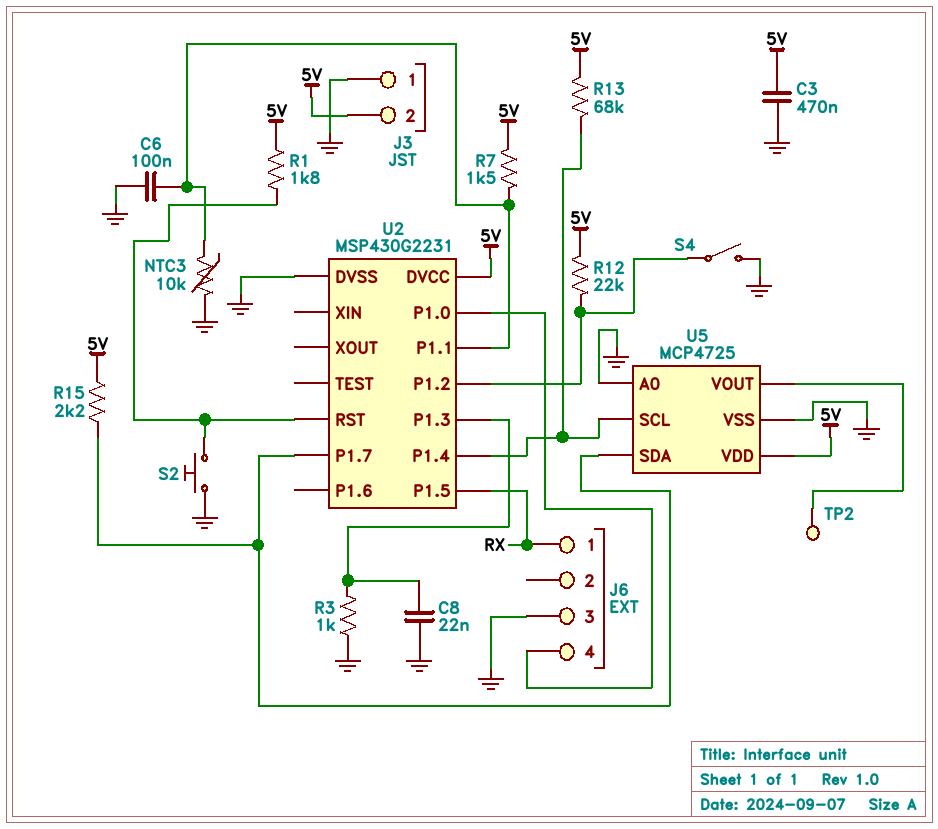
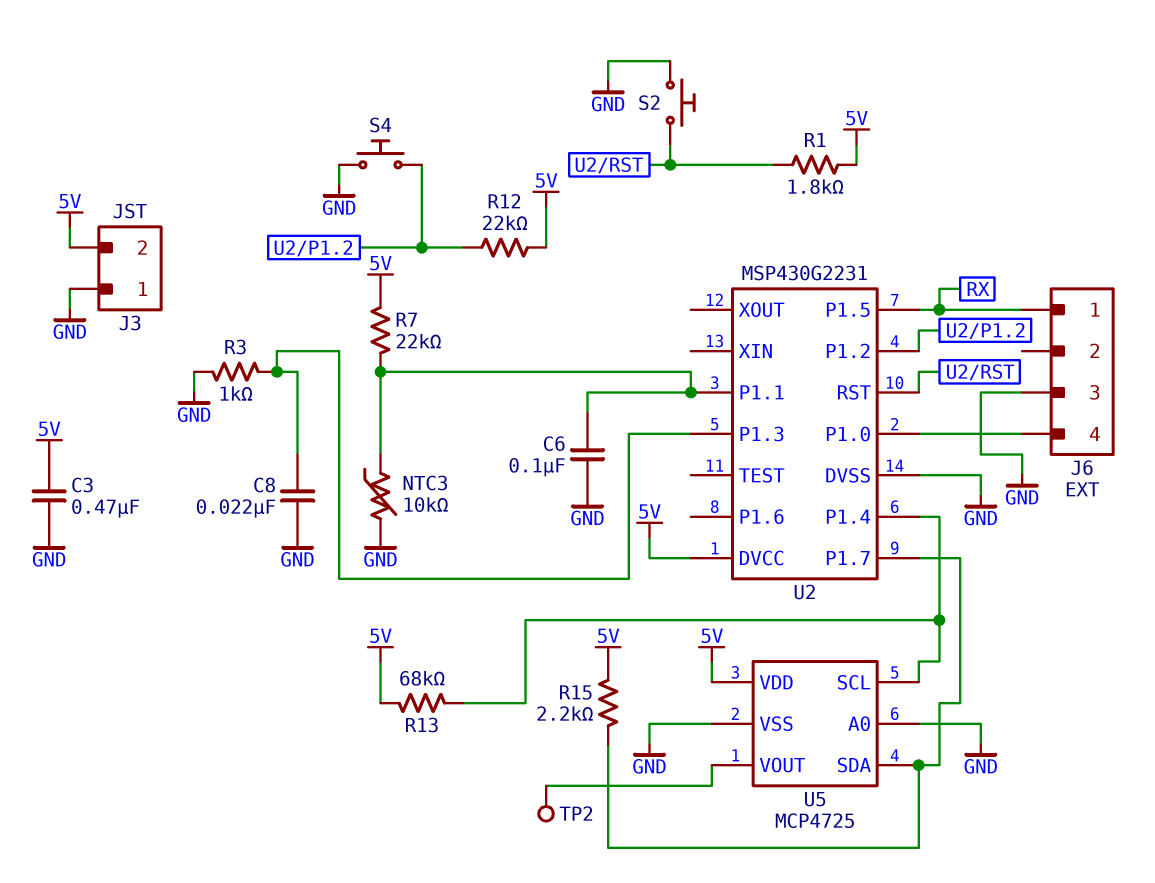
R7: 1.5k (5V, U2/P1.1) -> 22k (5V, U2/P1.1)
S4: switch (GND, U2/P1.2) -> button (GND, U2/P1.2)

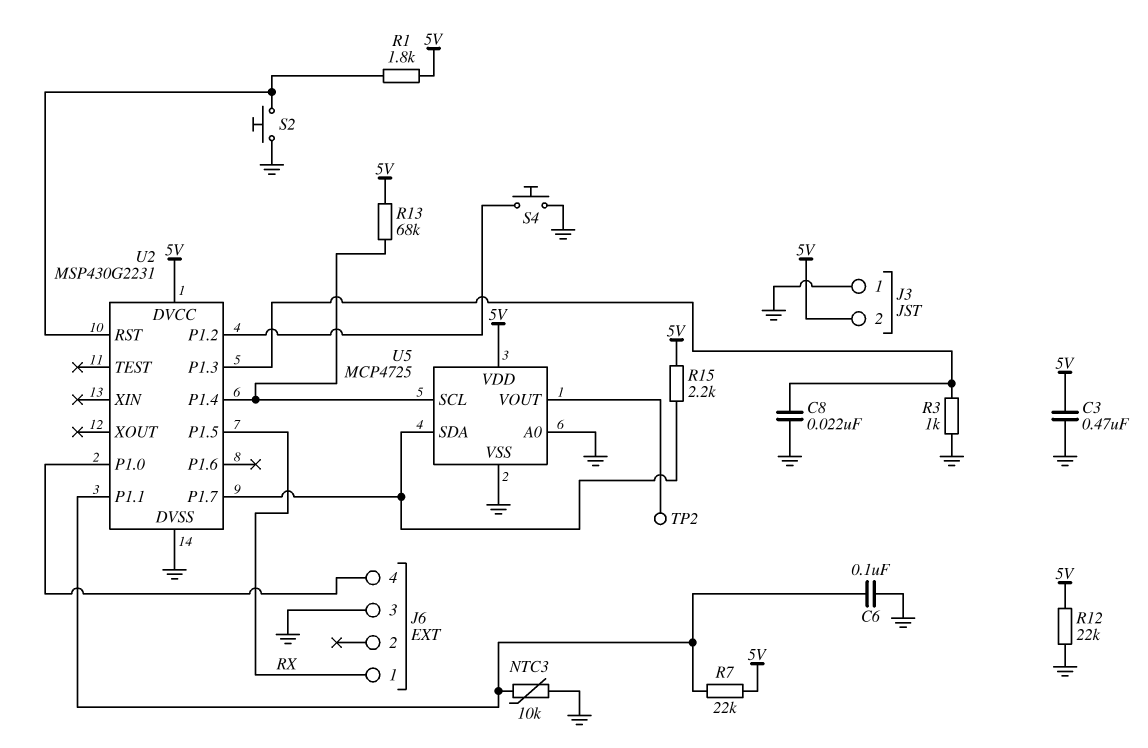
R12: 22k (5V, U2/P1.2) -> 22k (5V, GND)

